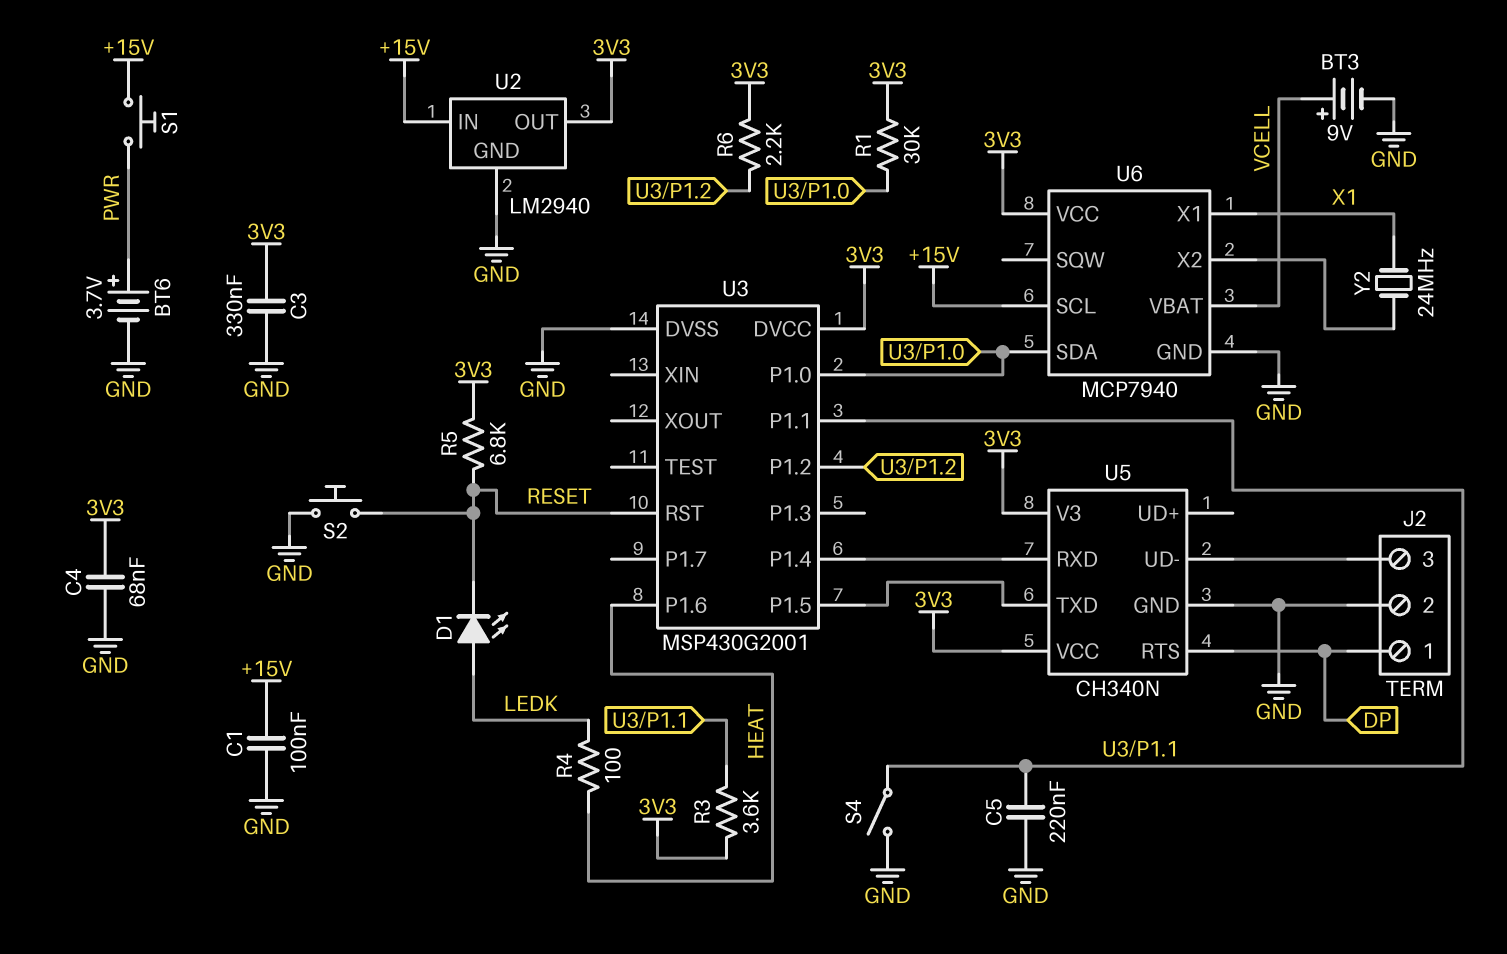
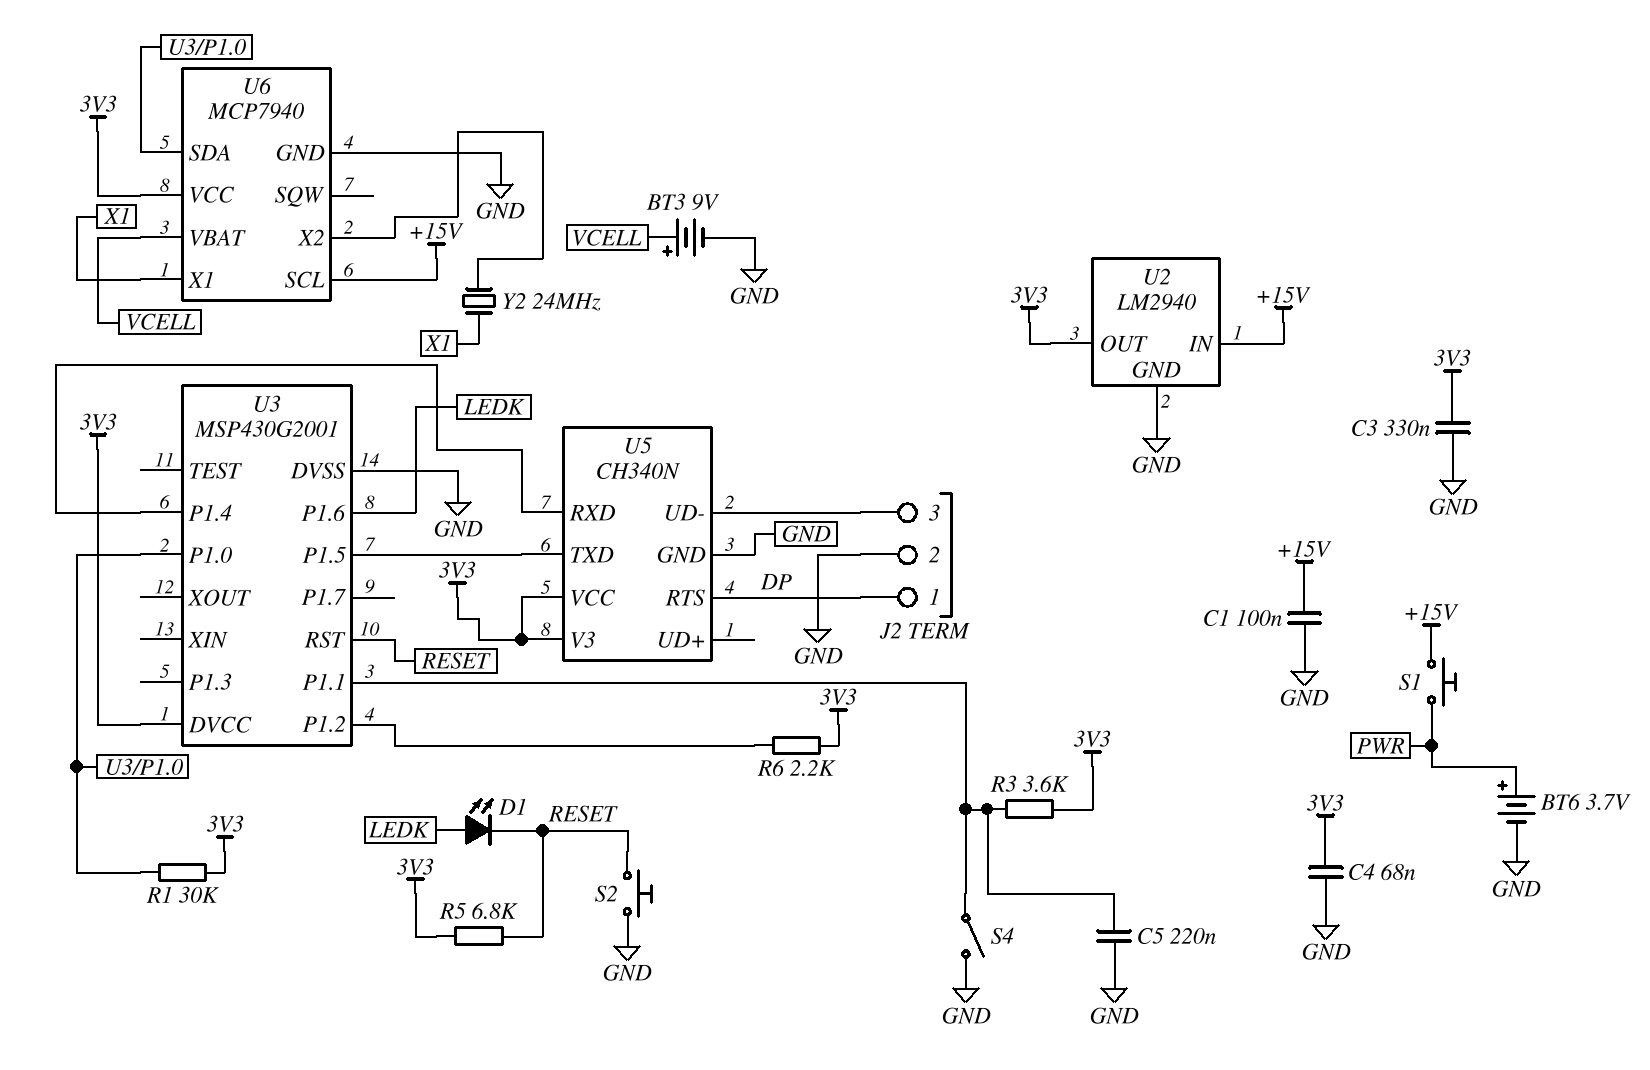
R4: 100 (HEAT, LEDK) -> none
U3 pin P1.6: HEAT -> LEDK

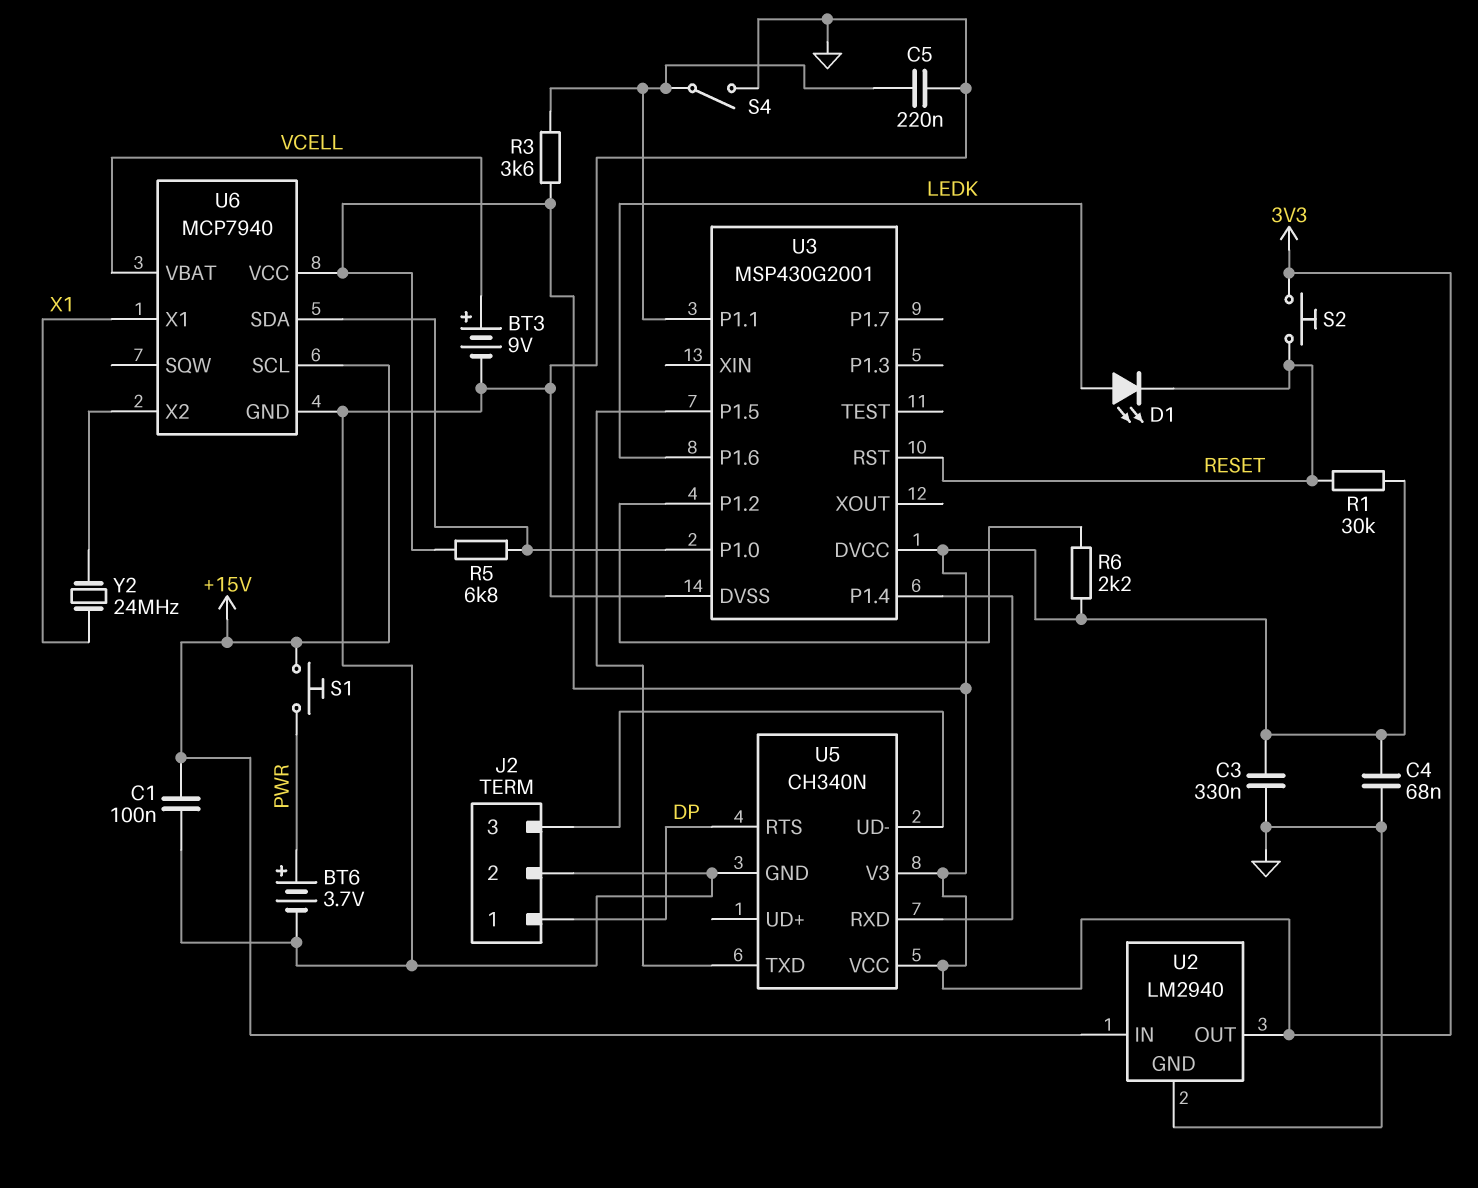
R1: 30k (3V3, U3/P1.0) -> 30k (3V3, RESET)
R5: 6.8k (3V3, RESET) -> 6.8k (3V3, U3/P1.0)
S2: button (GND, RESET) -> button (3V3, RESET)

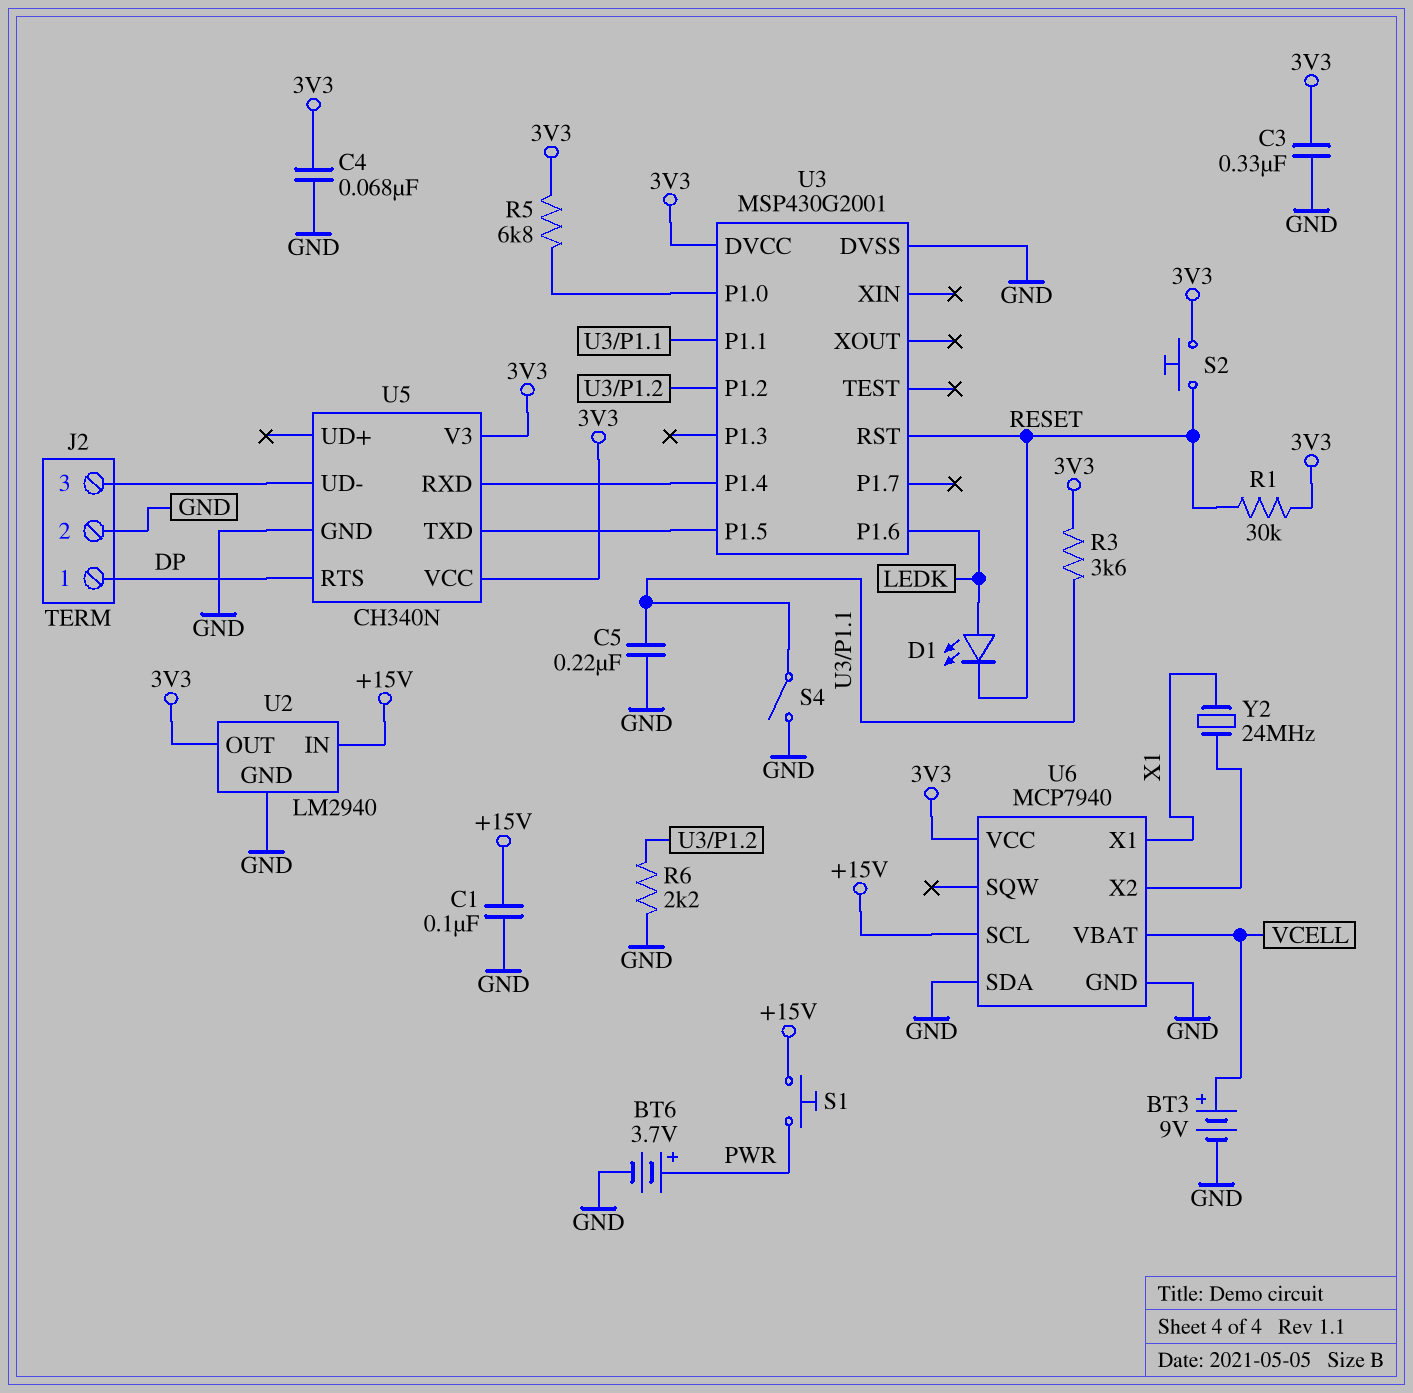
R6: 2.2k (3V3, U3/P1.2) -> 2.2k (GND, U3/P1.2)
U6 pin SDA: U3/P1.0 -> GND

